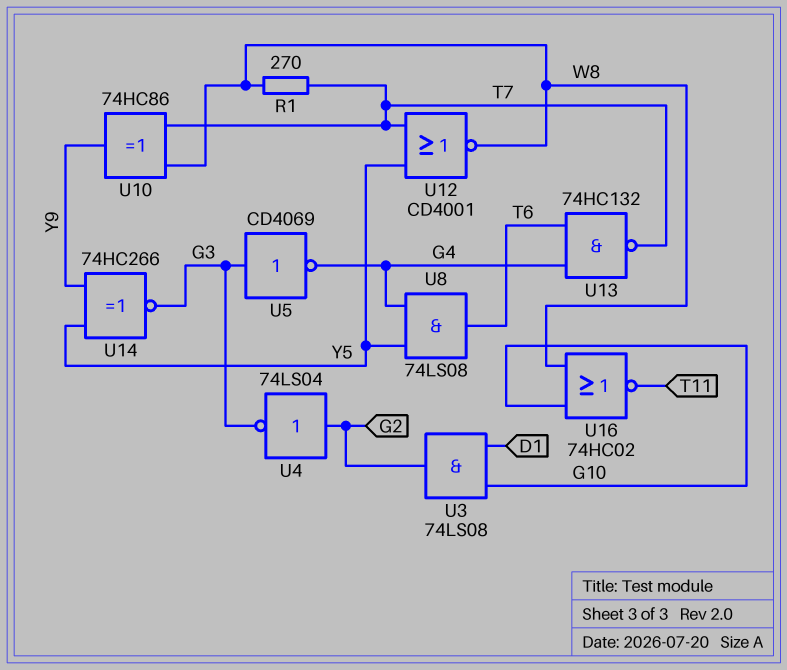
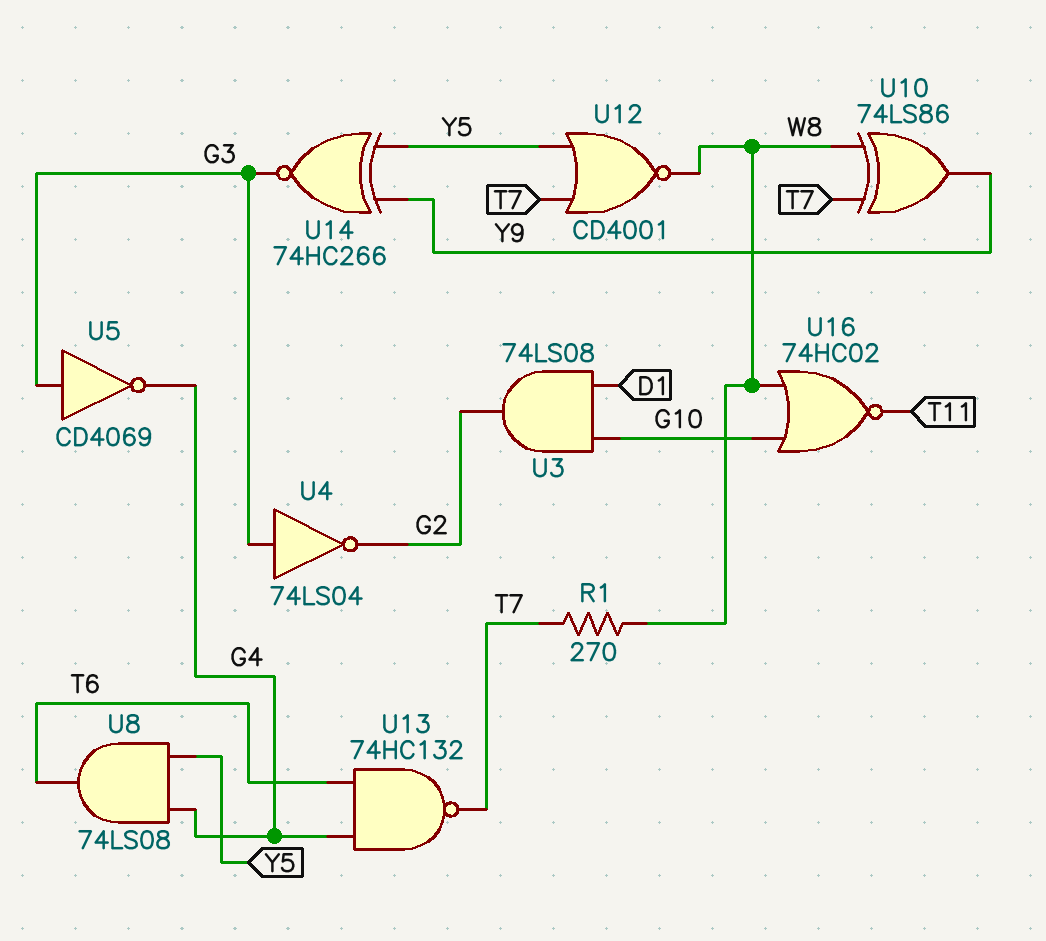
U4: NOT 74LS04 (in G2, out G3) -> NOT 74LS04 (in G3, out G2)
U10: XOR 74HC86 (in T7, in W8, out Y9) -> XOR 74LS86 (in T7, in W8, out Y9)

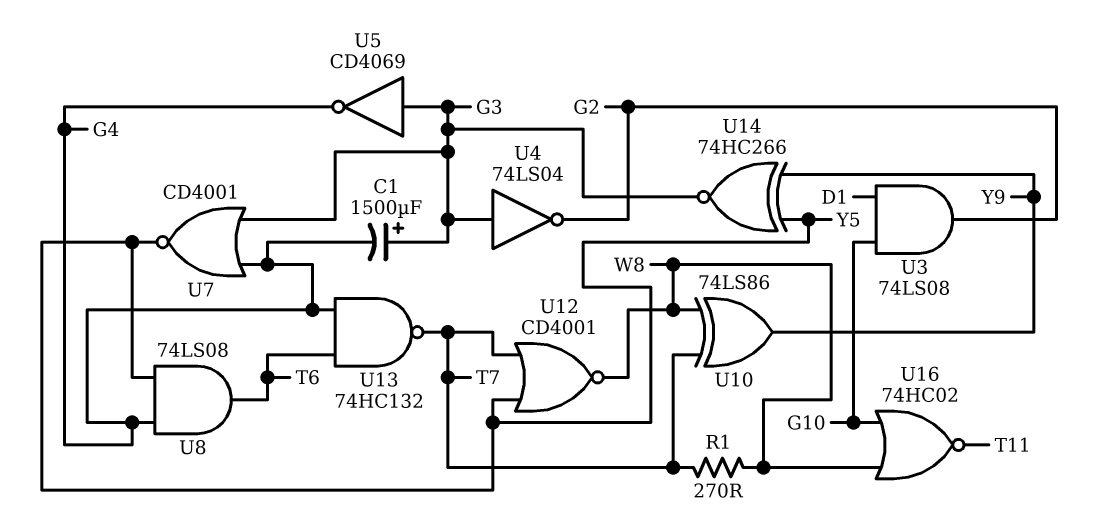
C1: none -> 1500uF (plus G3, minus G4)
U7: none -> NOR CD4001 (in G3, in G4, out Y5)

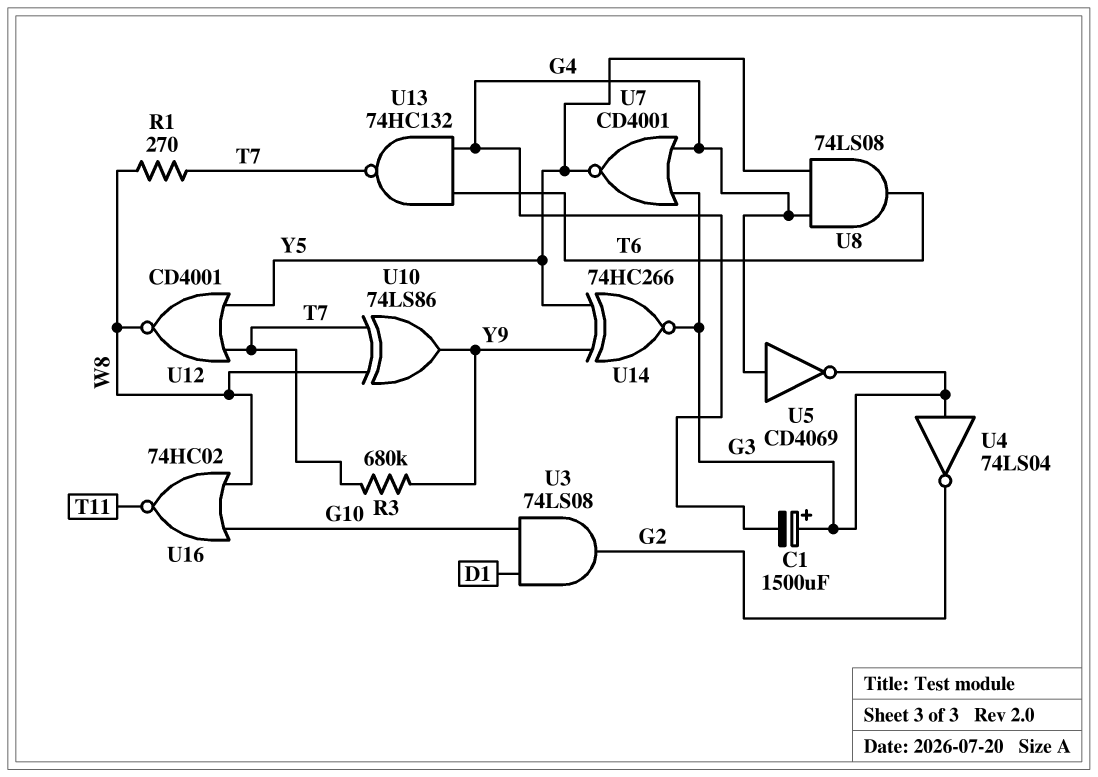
R3: none -> 680k (T7, Y9)
U5: NOT CD4069 (in G3, out G4) -> NOT CD4069 (in G4, out G3)

